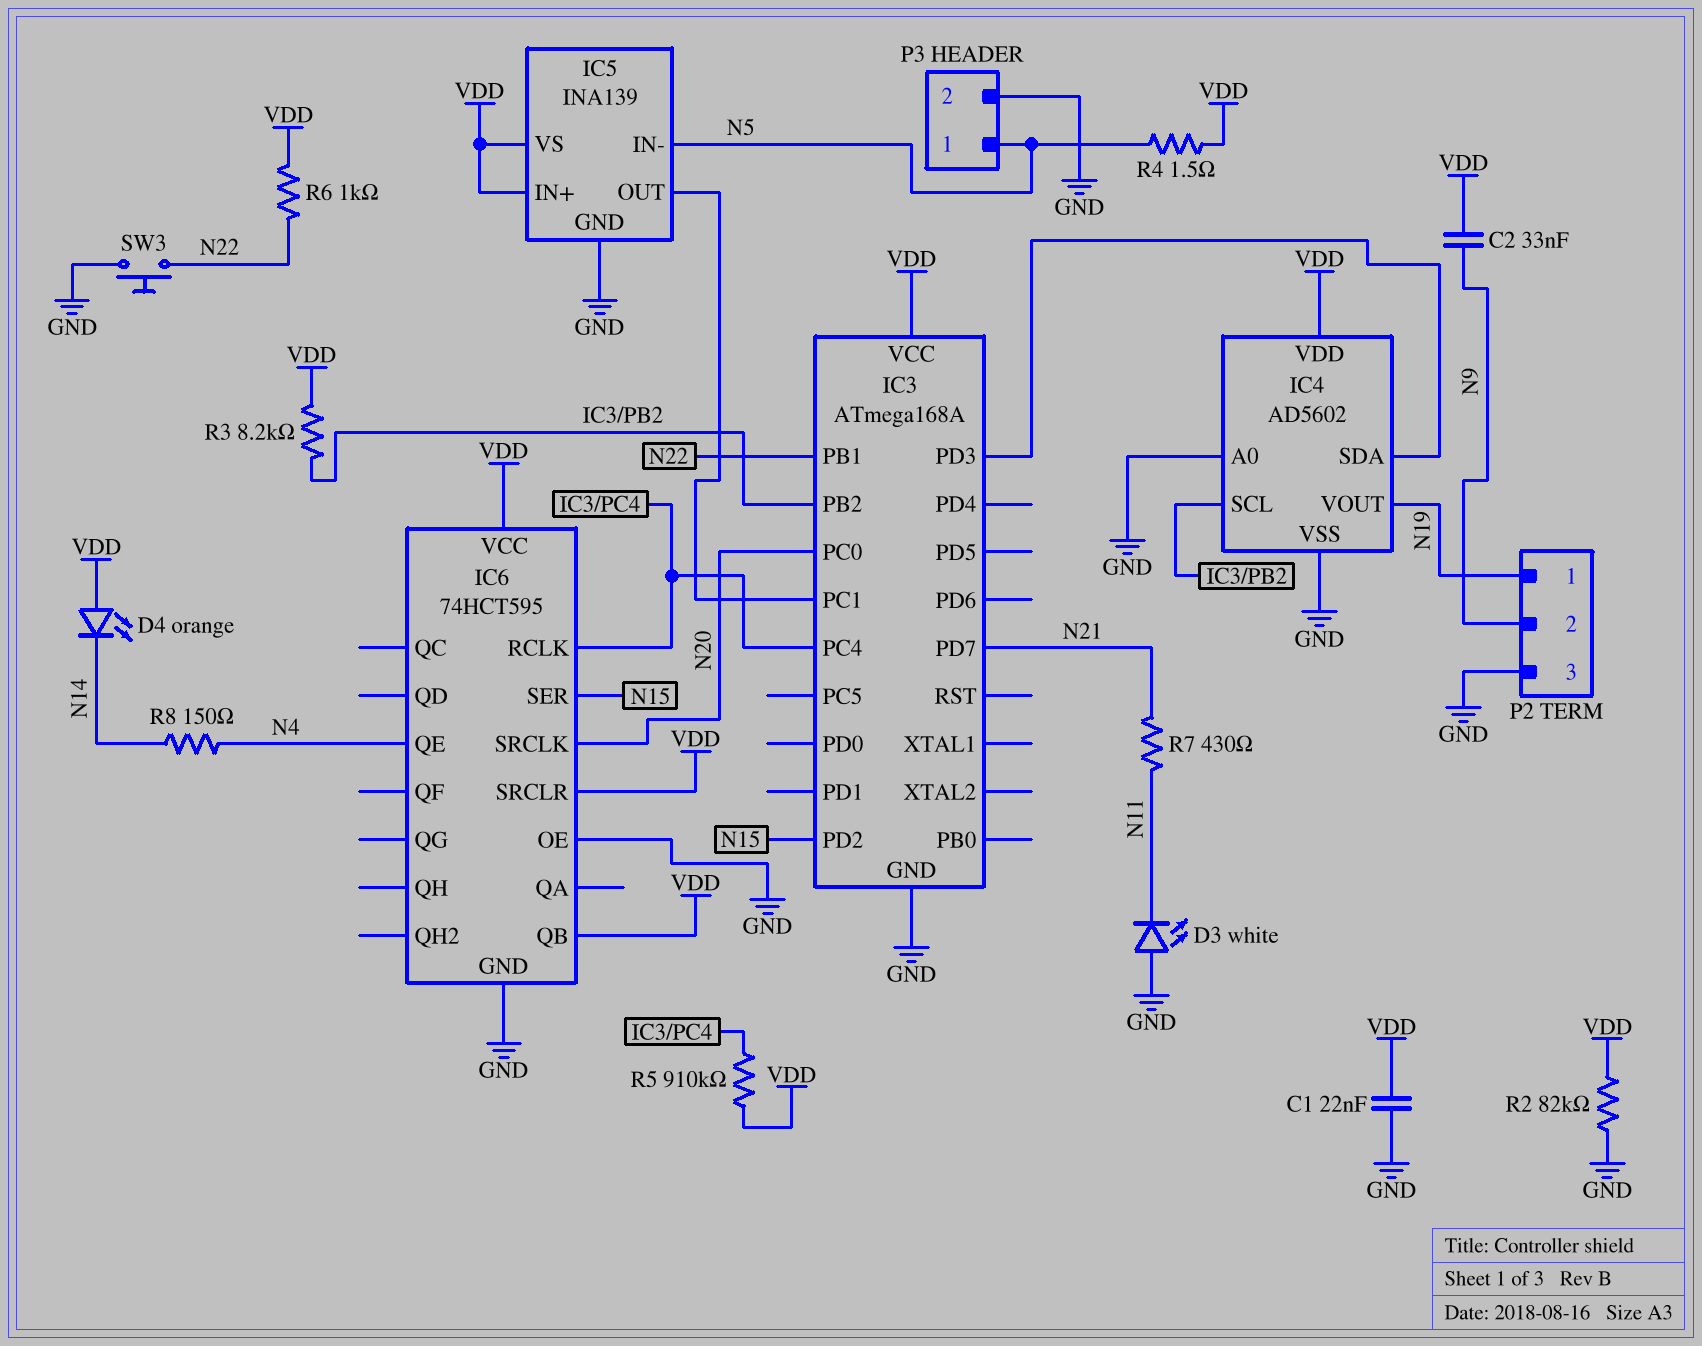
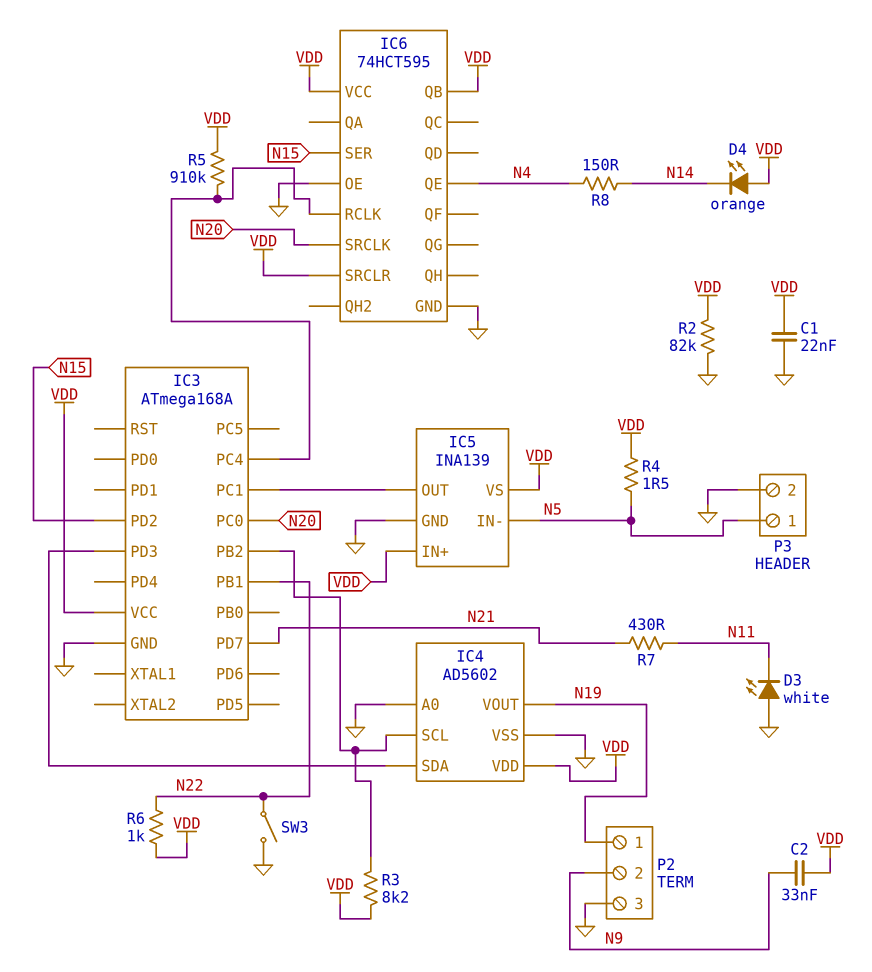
SW3: button (GND, N22) -> switch (GND, N22)

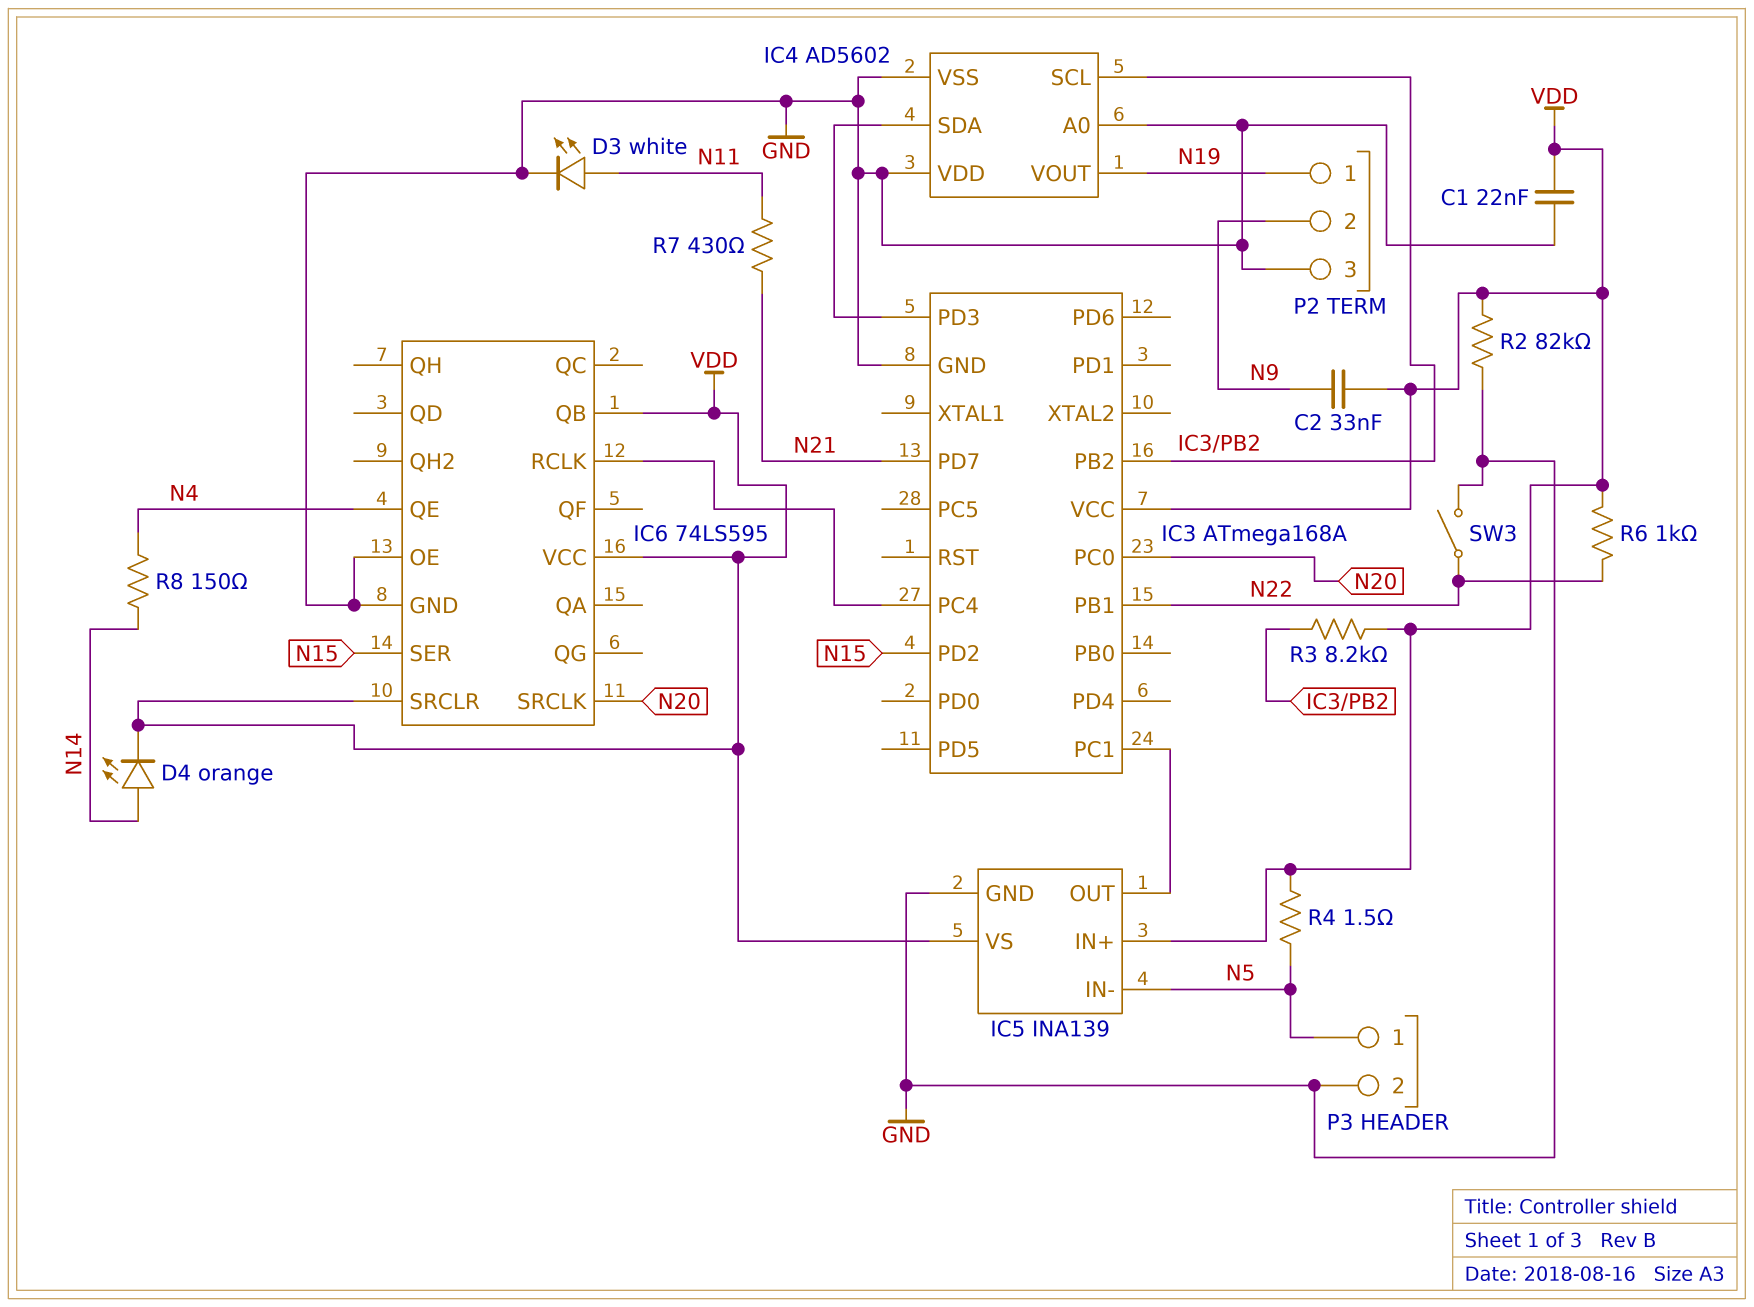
D3: LED white (A GND, K N11) -> LED white (A N11, K GND)
D4: LED orange (A VDD, K N14) -> LED orange (A N14, K VDD)
IC4 pin VDD: VDD -> GND
IC6: 74HCT595 -> 74LS595
R5: 910k (IC3/PC4, VDD) -> none

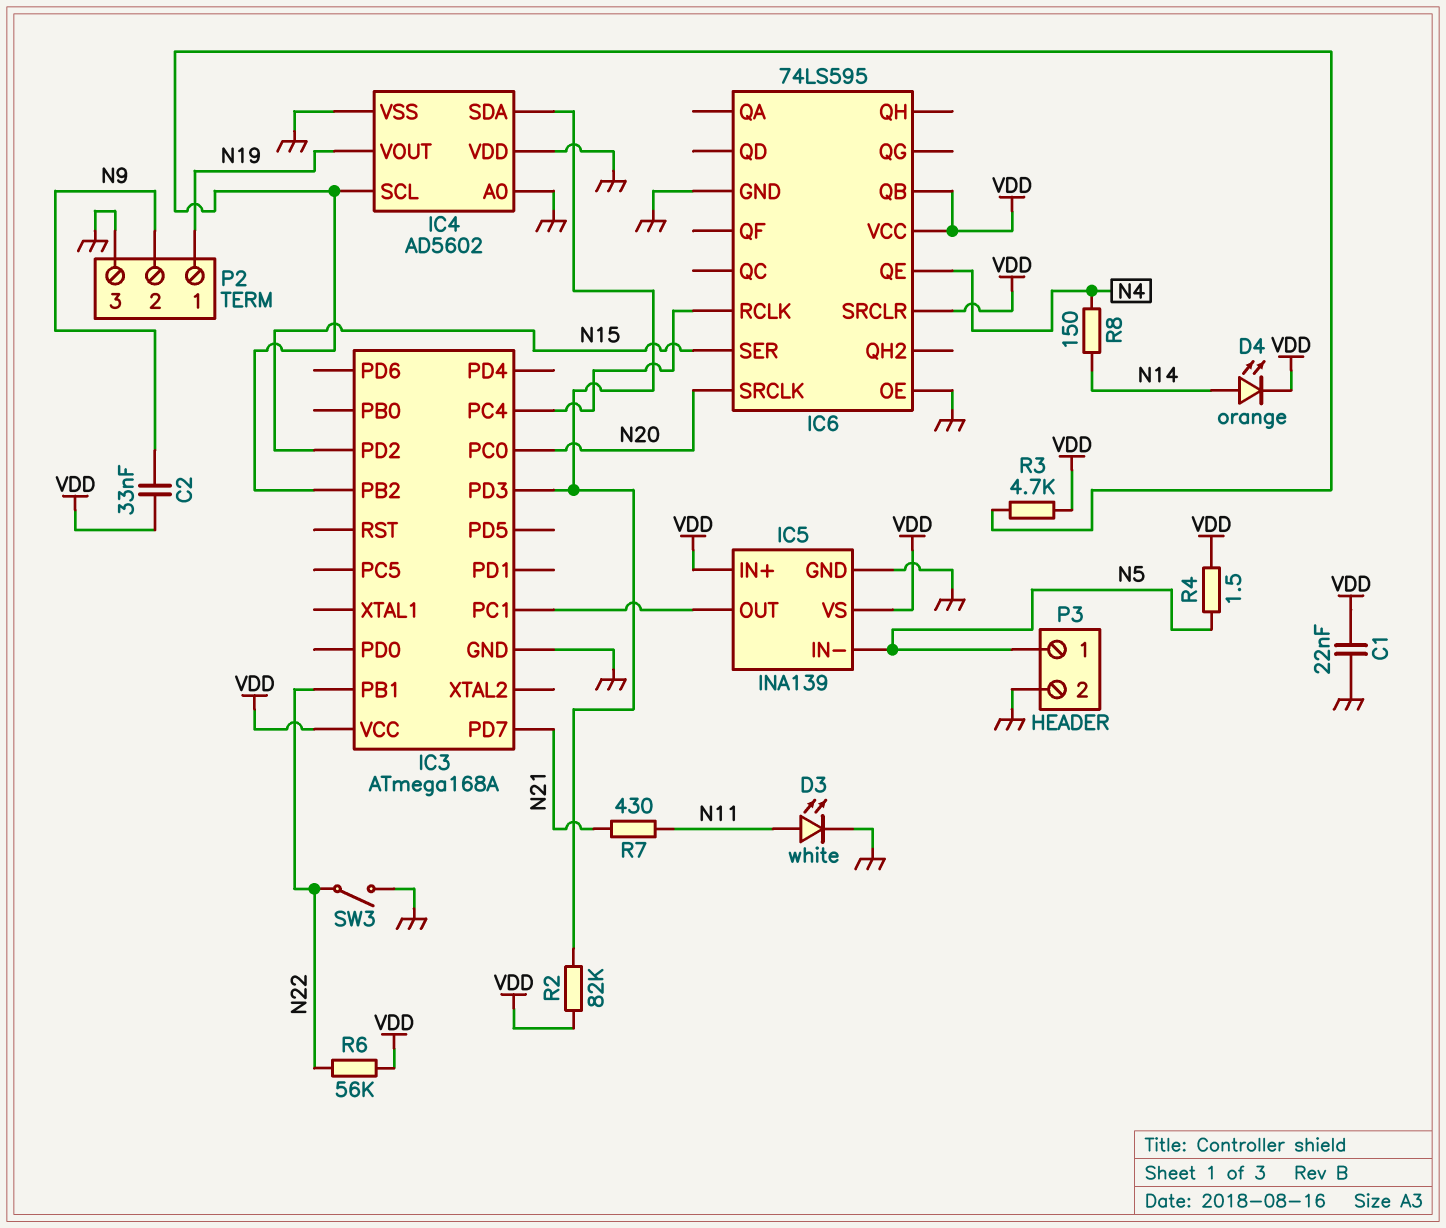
R2: 82k (GND, VDD) -> 82k (IC3/PD3, VDD)
R3: 8.2k (IC3/PB2, VDD) -> 4.7k (IC3/PB2, VDD)
R6: 1k (N22, VDD) -> 56k (N22, VDD)

